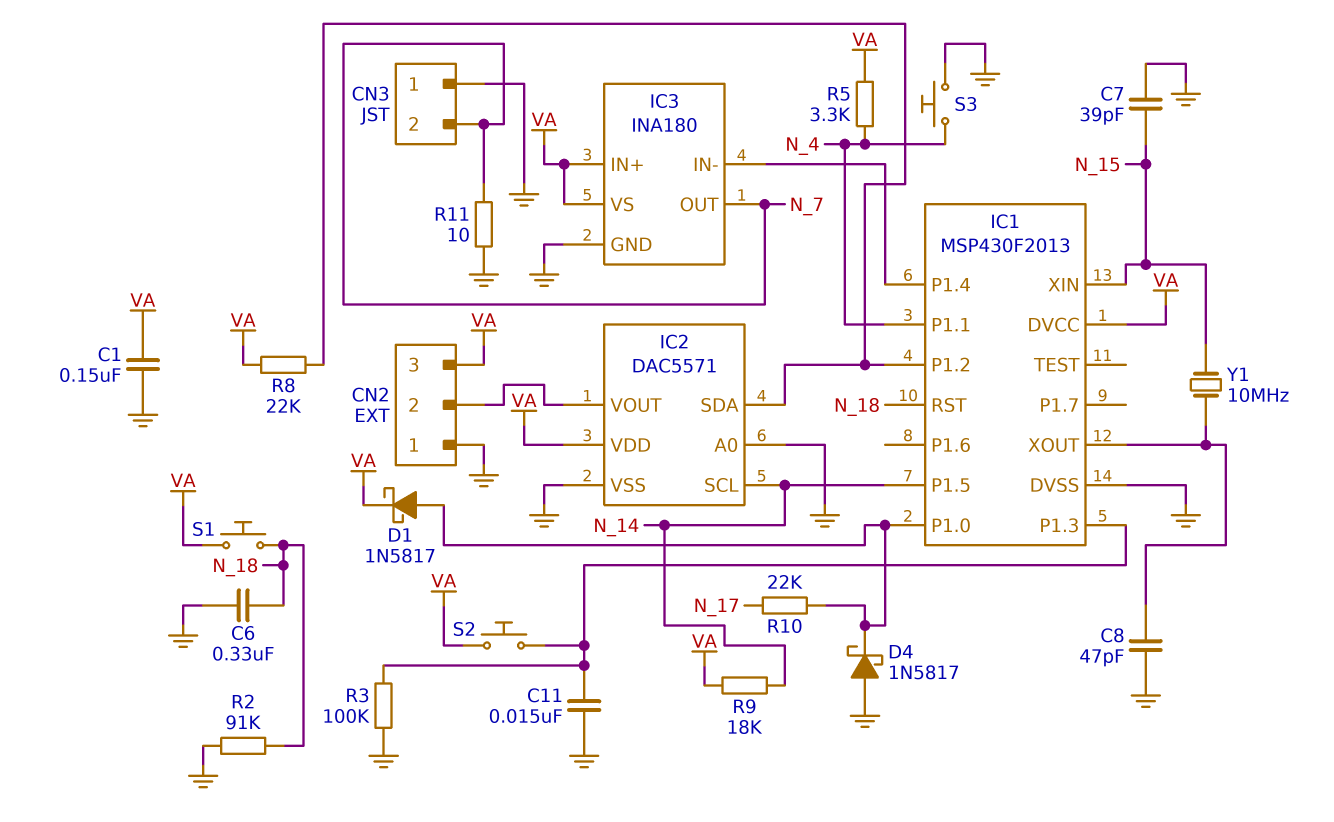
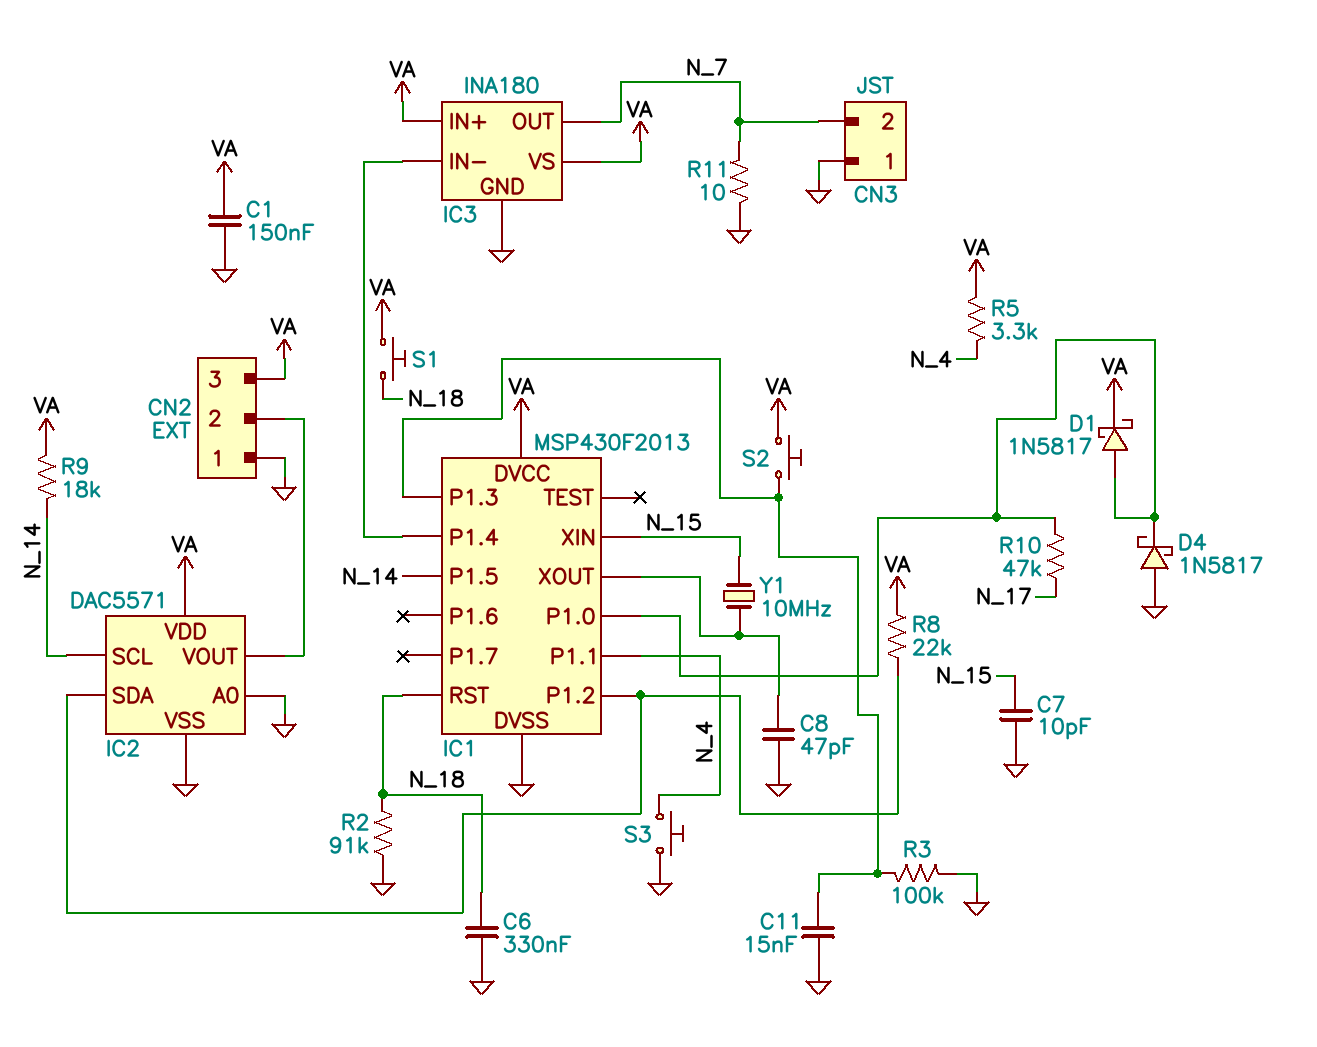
C7: 39pF (GND, N_15) -> 10pF (GND, N_15)
R10: 22k (IC1/P1.0, N_17) -> 47k (IC1/P1.0, N_17)

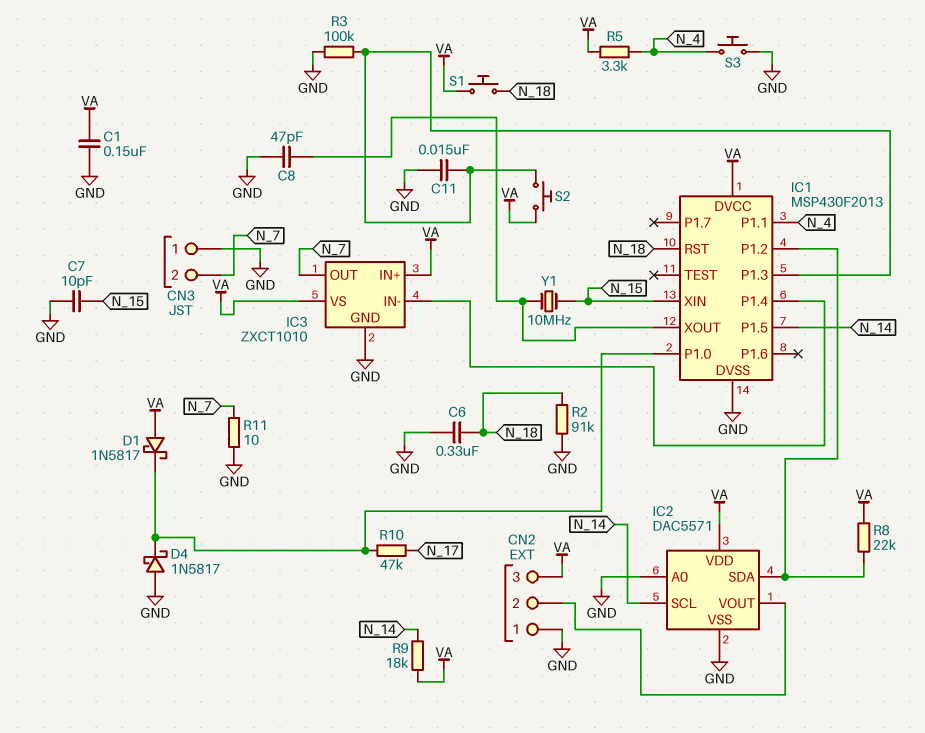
D1: schottky 1N5817 (A IC1/P1.0, K VA) -> schottky 1N5817 (A VA, K IC1/P1.0)
IC3: INA180 -> ZXCT1010

